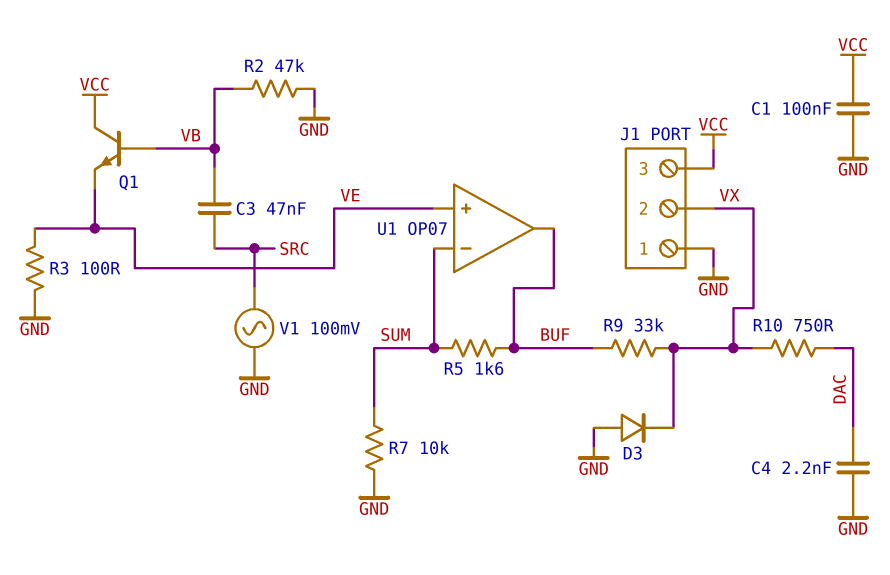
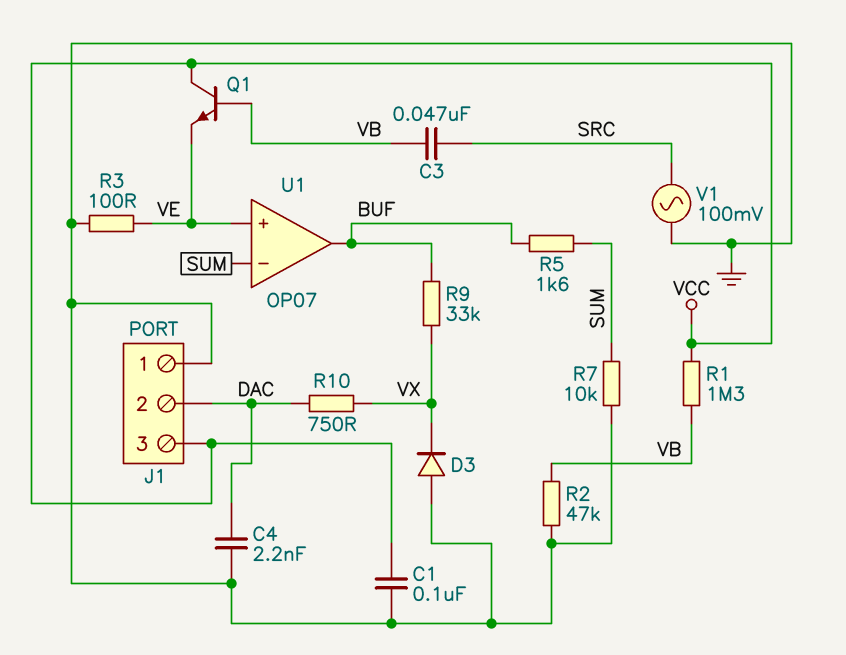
J1 pin 2: VX -> DAC
R1: none -> 1.3M (VB, VCC)

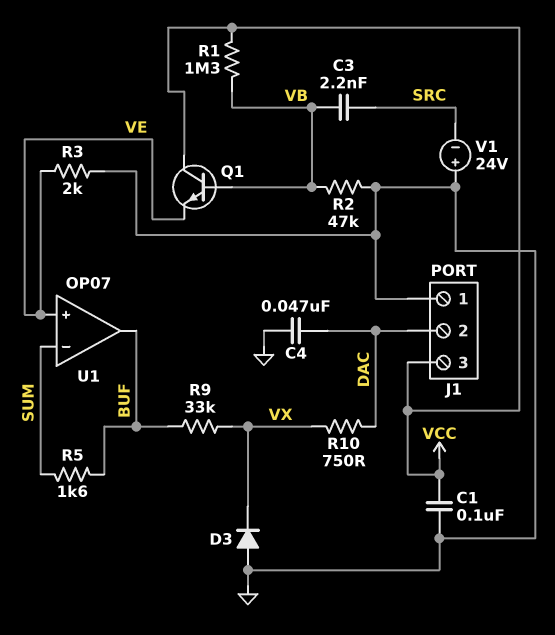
C3: 47nF (SRC, VB) -> 2.2nF (SRC, VB)
C4: 2.2nF (DAC, GND) -> 47nF (DAC, GND)
R3: 100 (GND, VE) -> 2k (GND, VE)
R7: 10k (GND, SUM) -> none
V1: AC 100mV (GND, SRC) -> 24V (plus GND, minus SRC)

